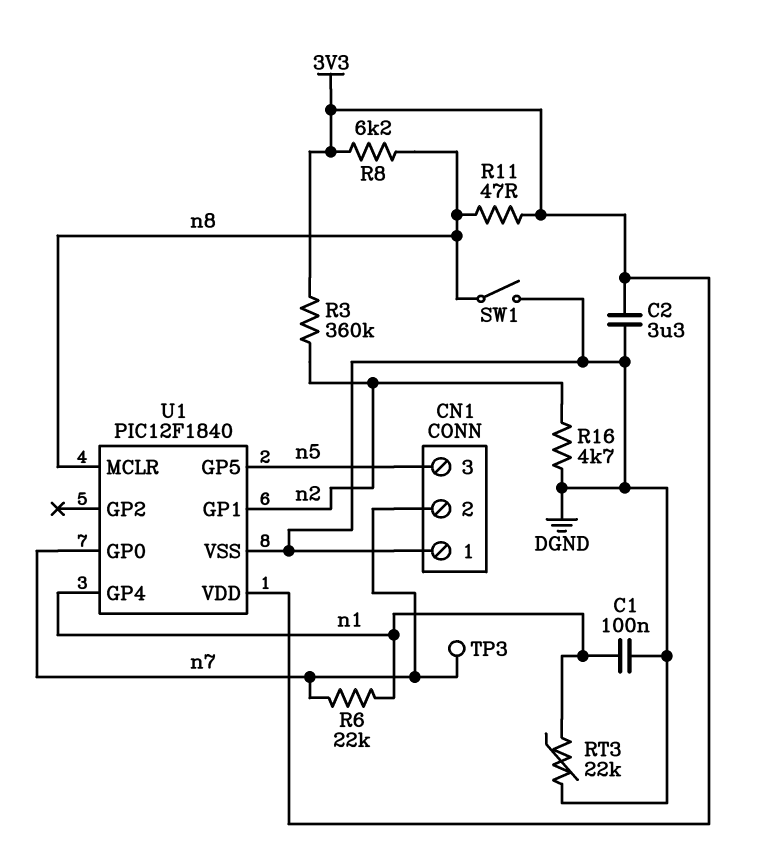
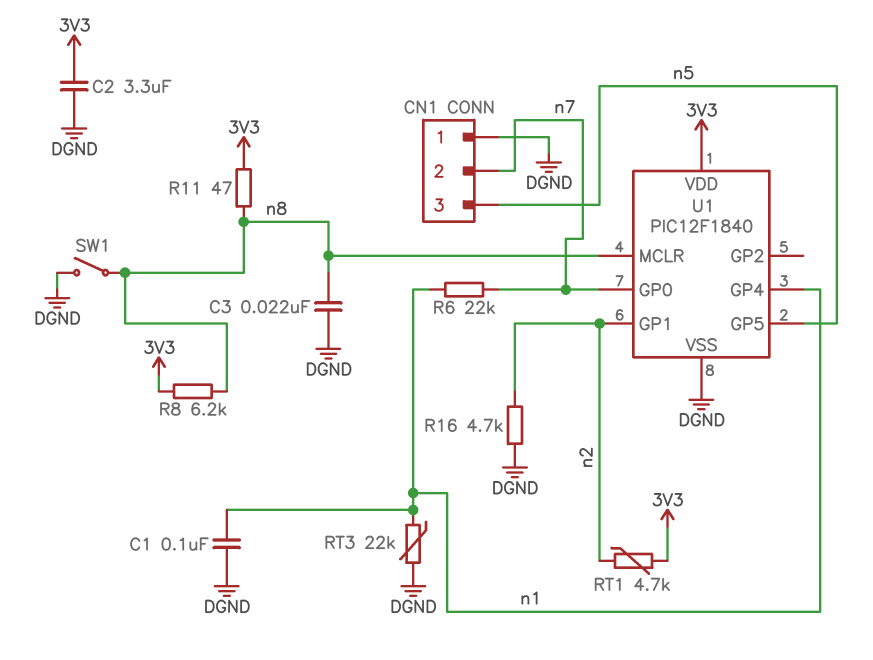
C3: none -> 22nF (DGND, n8)
R3: 360k (3V3, n2) -> none
RT1: none -> 4.7k (3V3, n2)
TP3: test point (n7) -> none

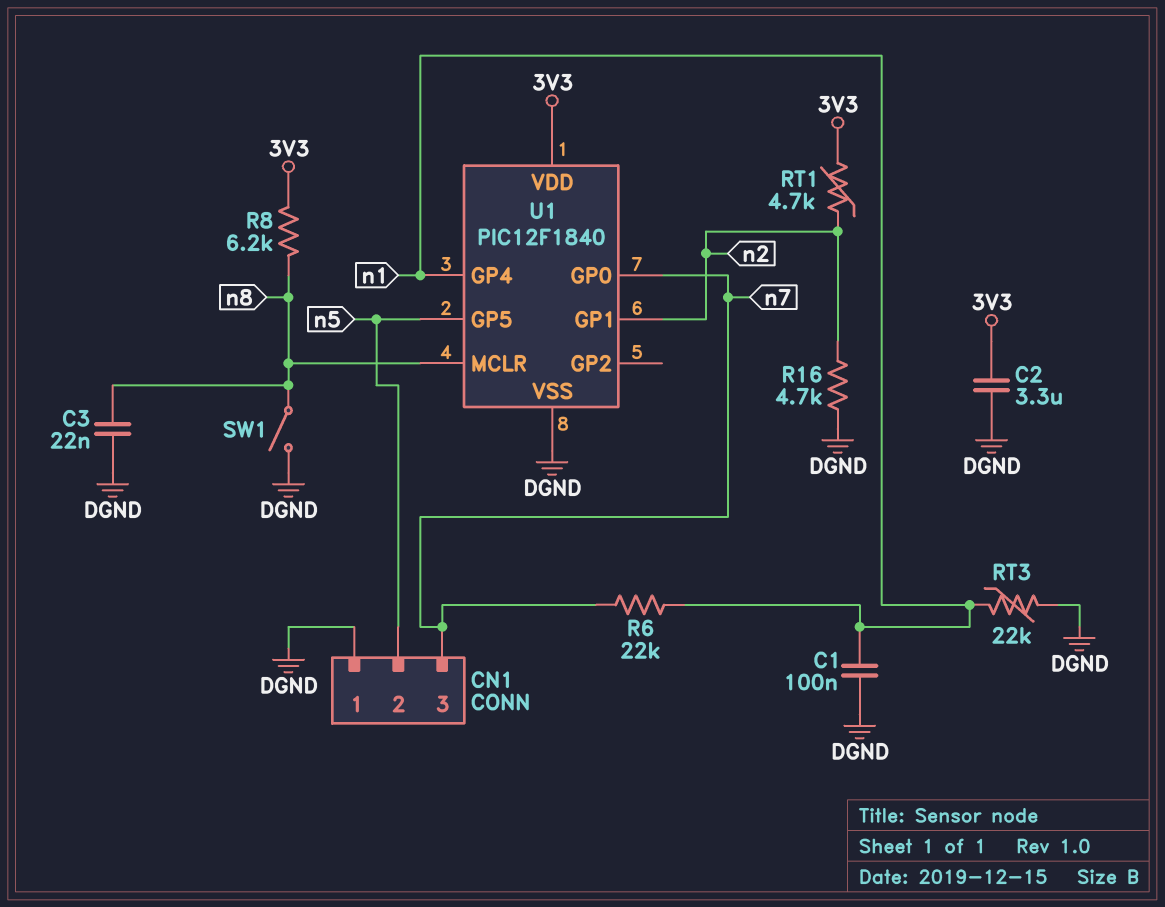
CN1 pin 2: n7 -> n5
CN1 pin 3: n5 -> n7
R11: 47 (3V3, n8) -> none

